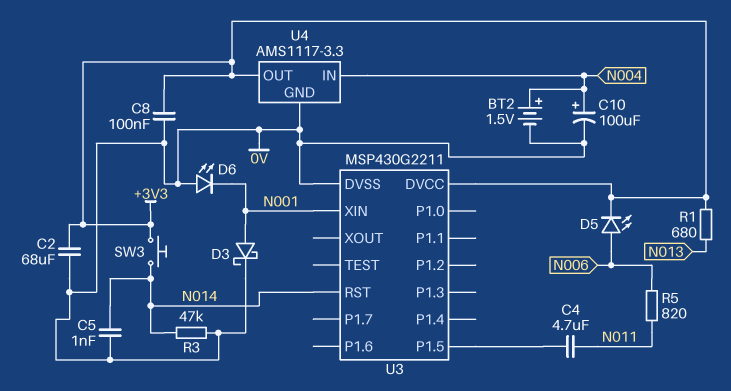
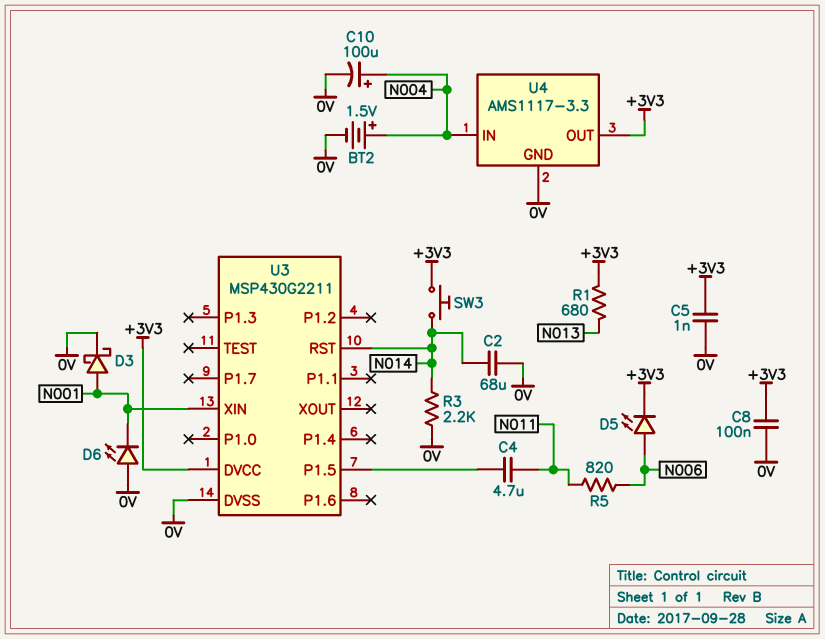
C2: 68uF (+3V3, 0V) -> 68uF (0V, N014)
C5: 1nF (0V, N014) -> 1nF (+3V3, 0V)
R3: 47k (0V, N014) -> 2.2k (0V, N014)

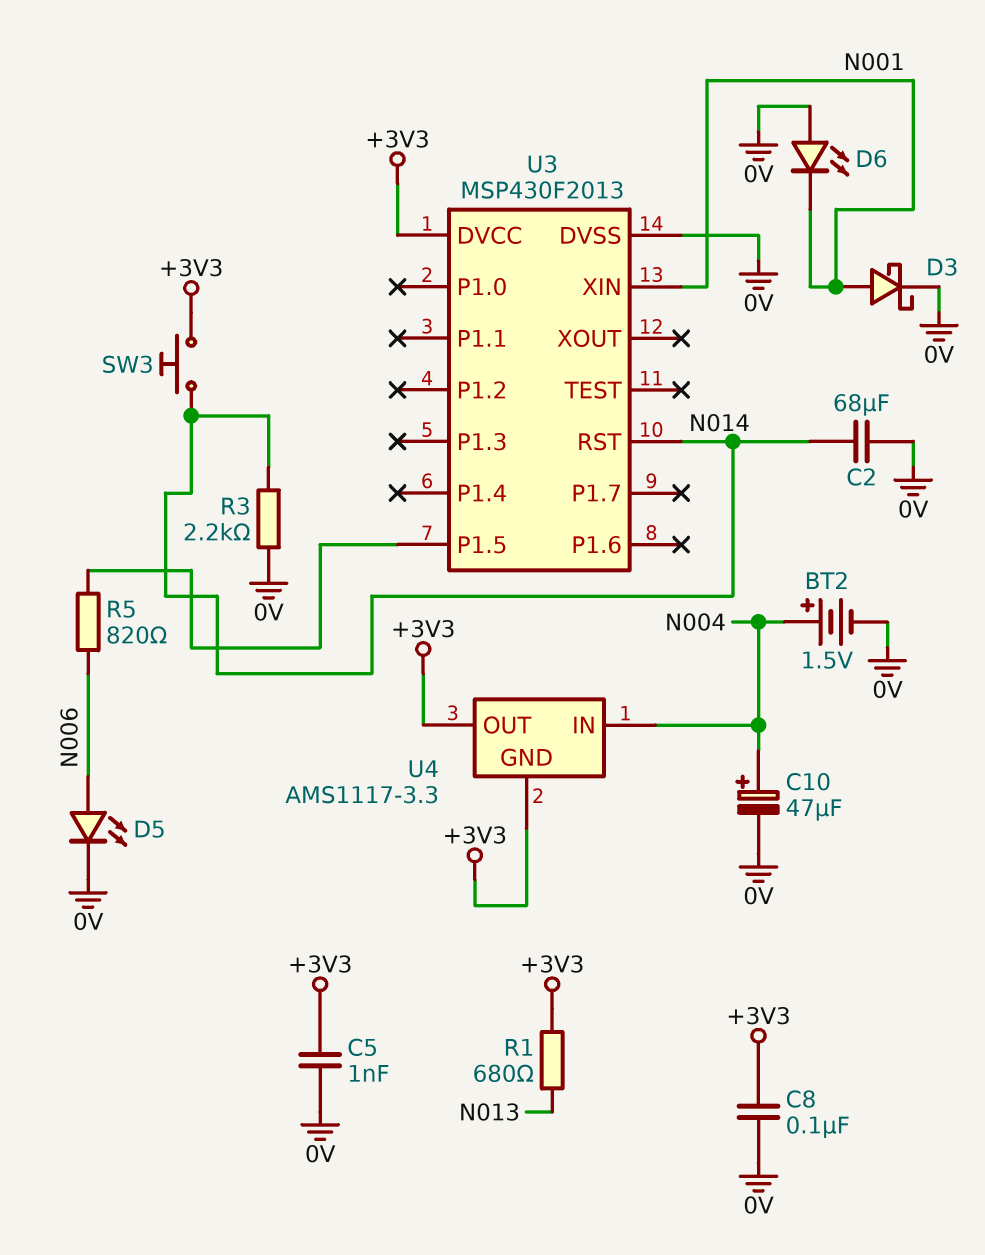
C4: 4.7uF (N011, U3/P1.5) -> none
C10: 100uF (plus N004, minus 0V) -> 47uF (plus N004, minus 0V)
D5: LED (A N006, K +3V3) -> LED (A N006, K 0V)
R5: 820 (N006, N011) -> 820 (N006, U3/P1.5)
U3: MSP430G2211 -> MSP430F2013
U4 pin GND: 0V -> +3V3

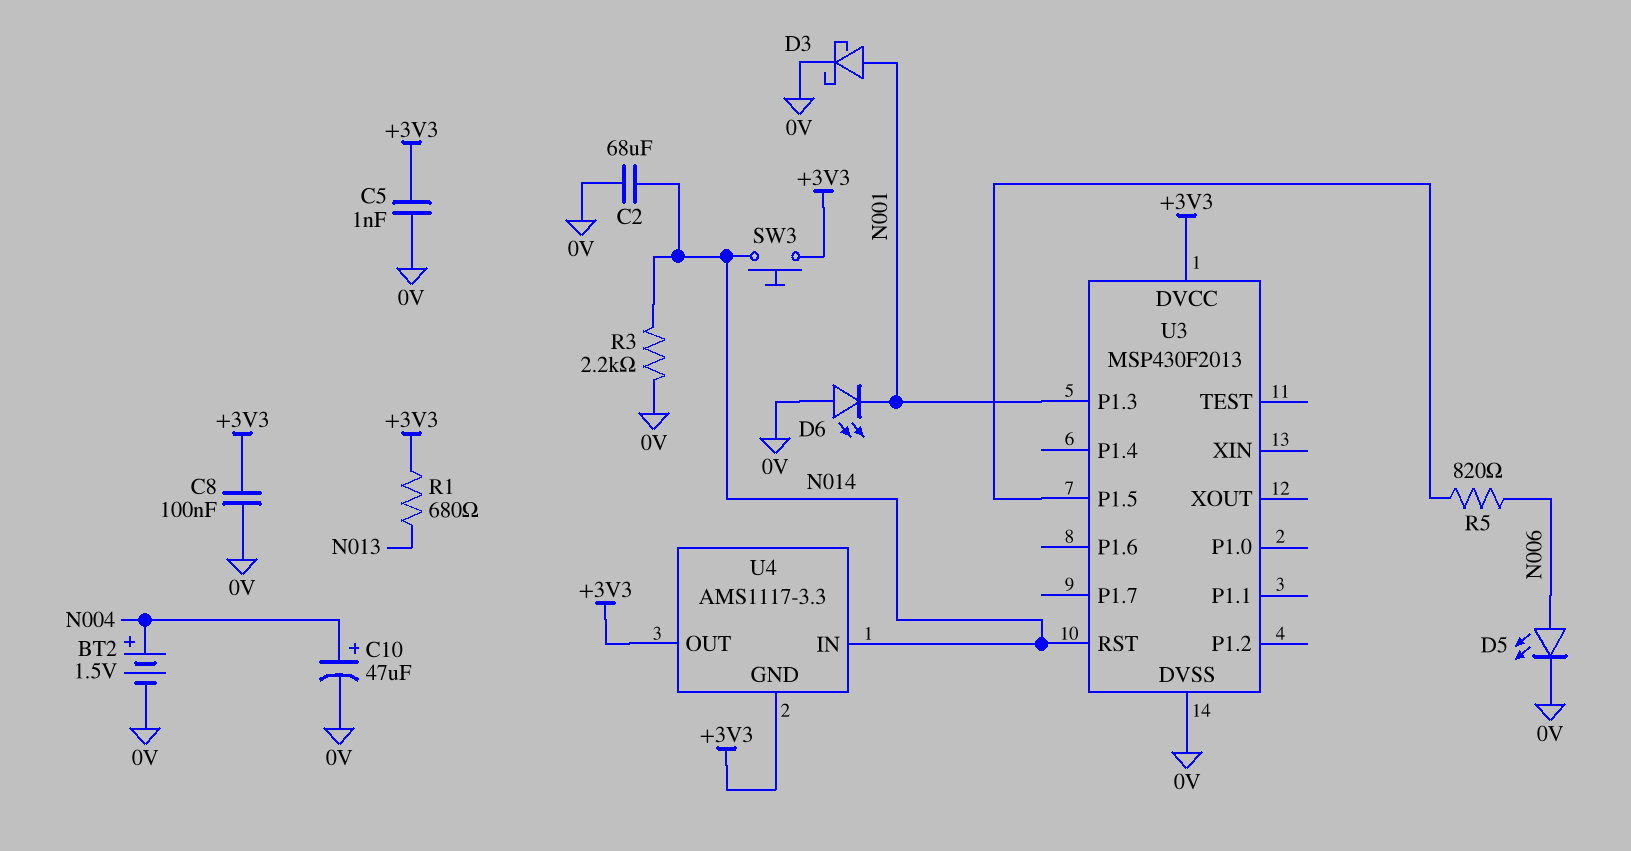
U3 pin P1.3: none -> N001
U3 pin XIN: N001 -> none
U4 pin IN: N004 -> N014

